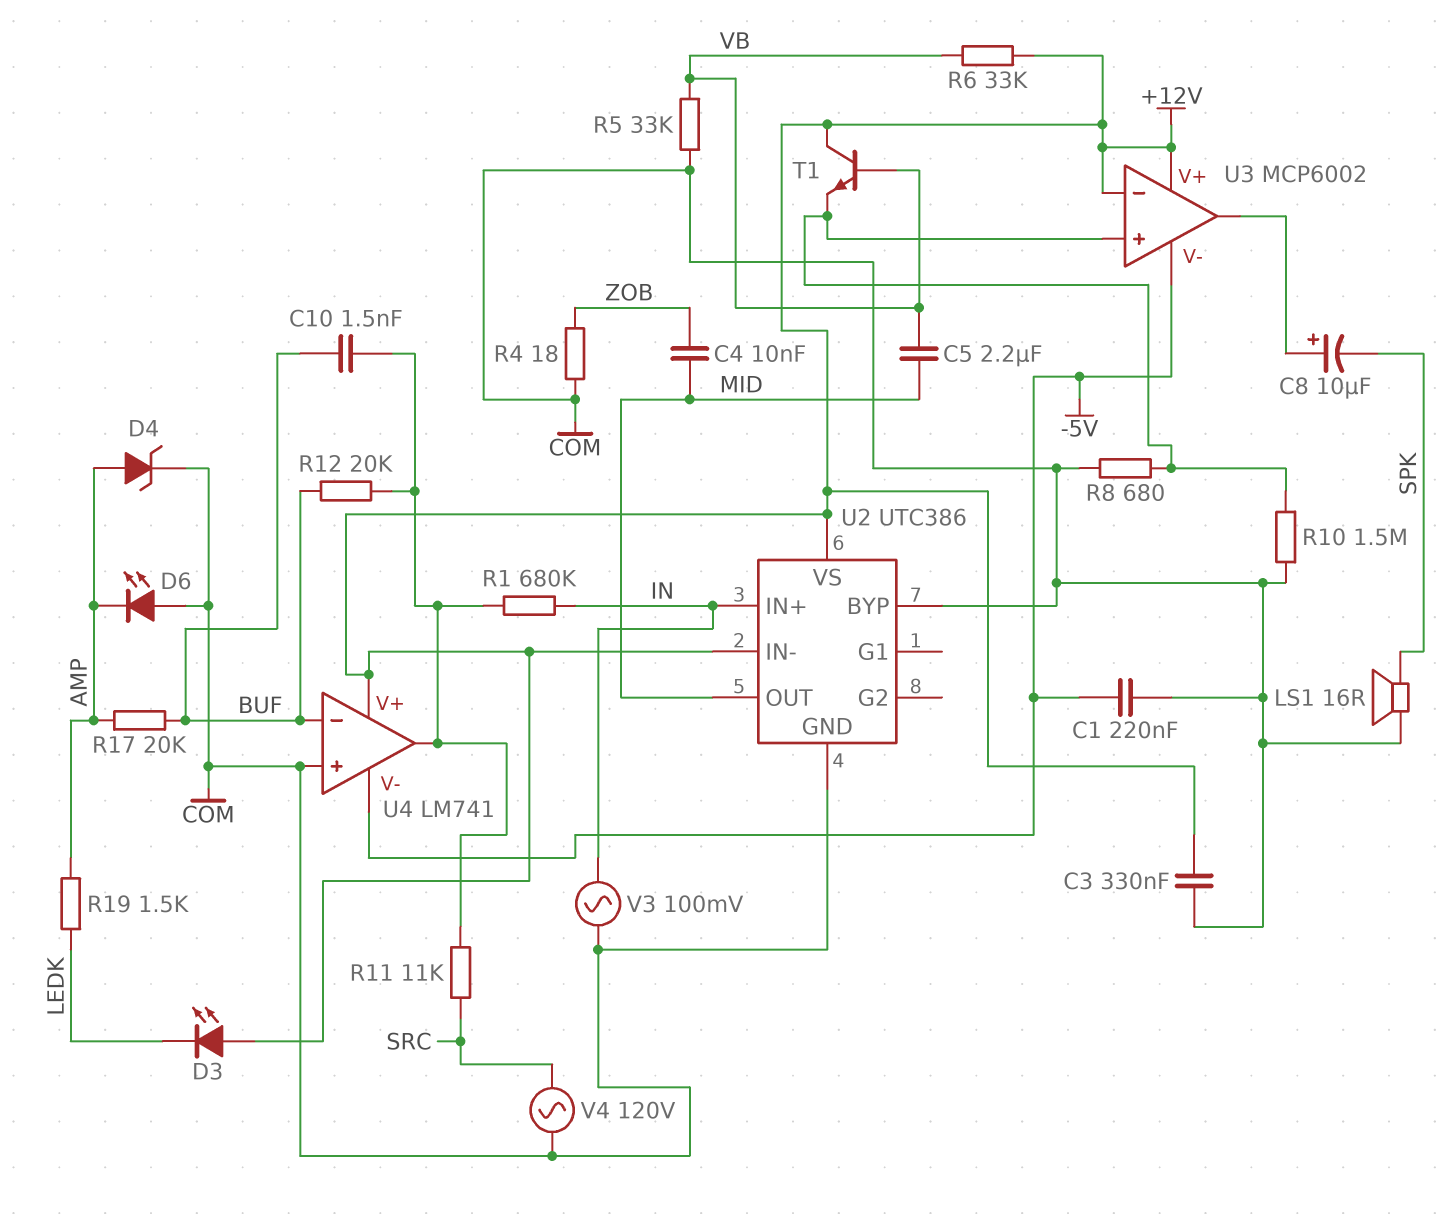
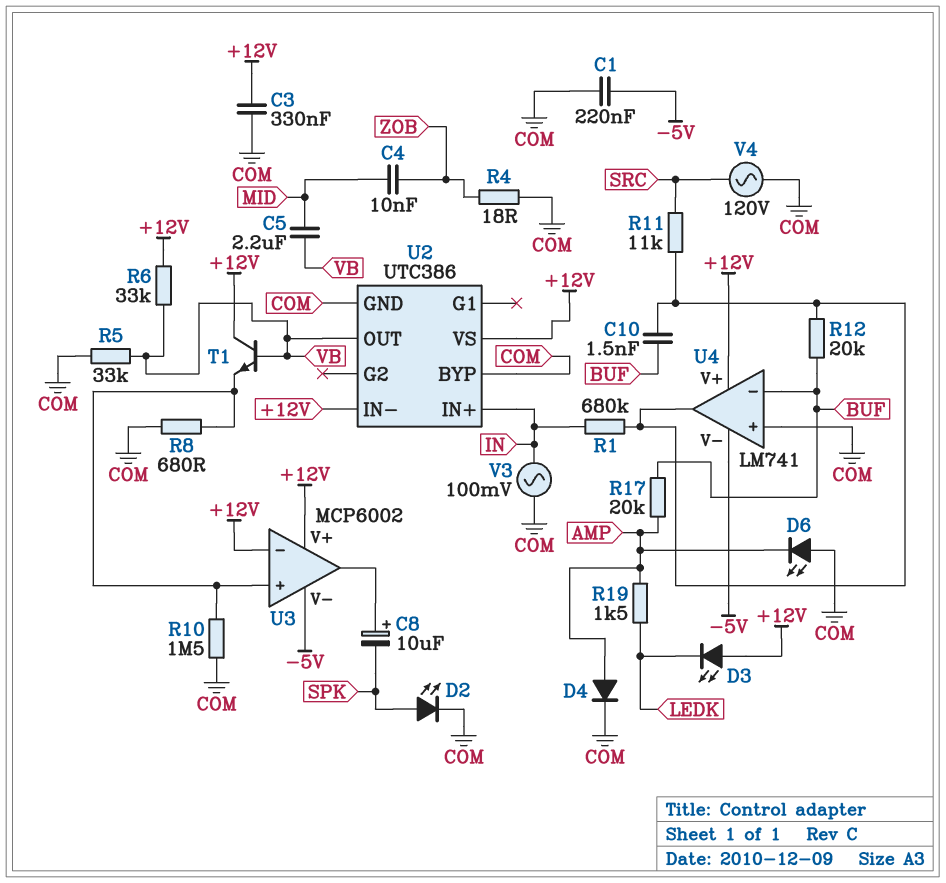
D2: none -> LED (A SPK, K COM)
D4: zener (A AMP, K COM) -> diode (A AMP, K COM)
LS1: speaker 16R (COM, SPK) -> none
U2 pin OUT: MID -> VB

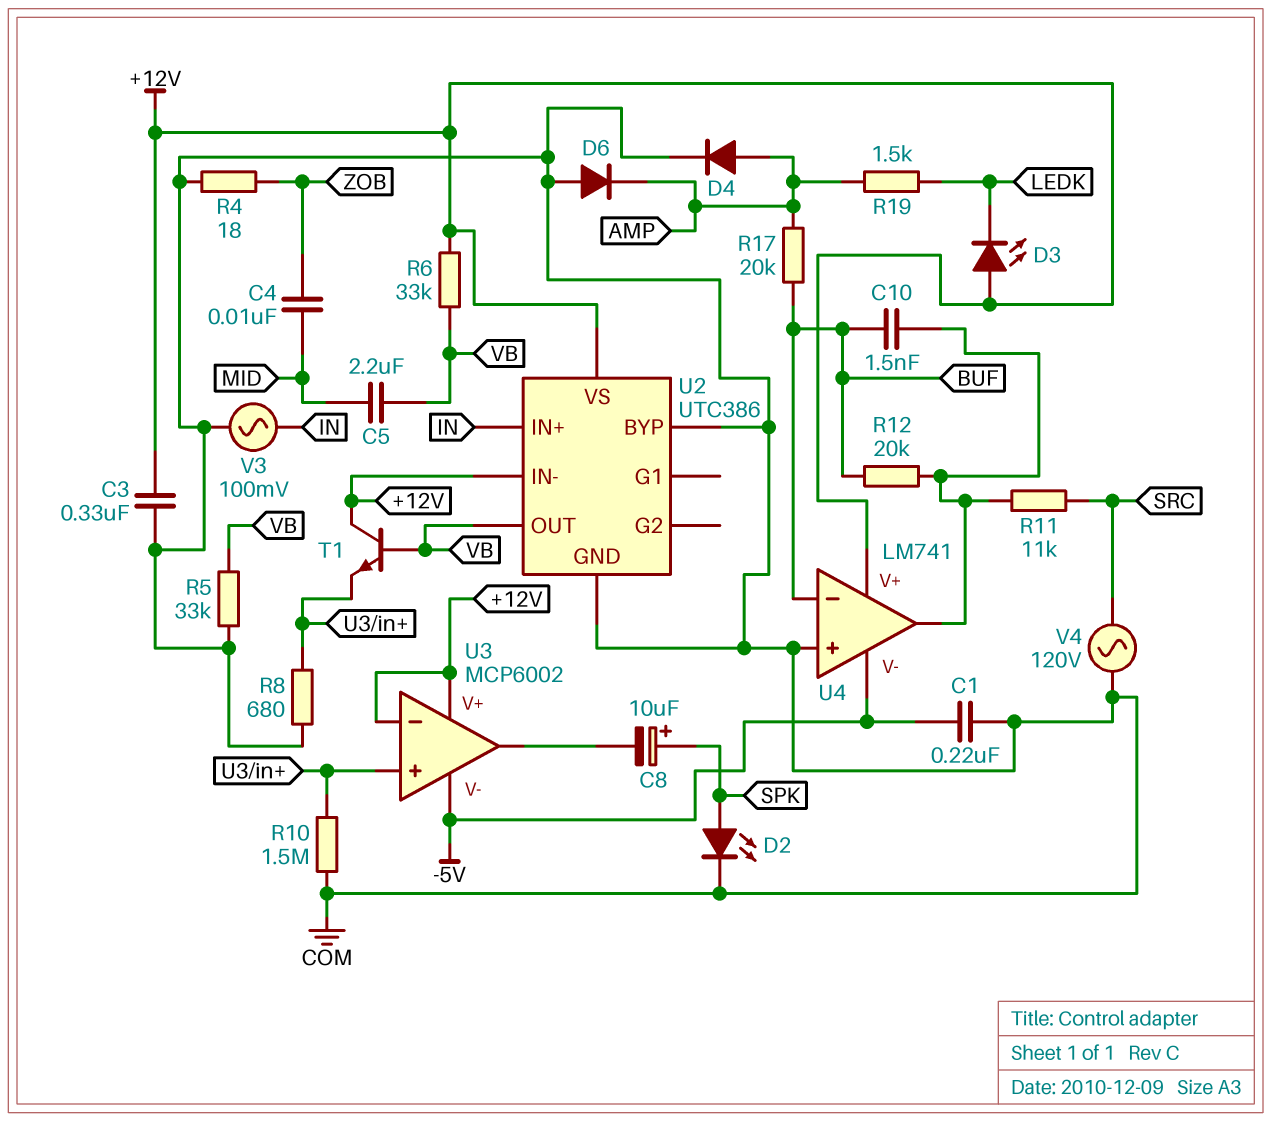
C8: 10uF (plus U3/out, minus SPK) -> 10uF (plus SPK, minus U3/out)
D6: LED (A COM, K AMP) -> diode (A COM, K AMP)
R1: 680k (IN, U4/out) -> none

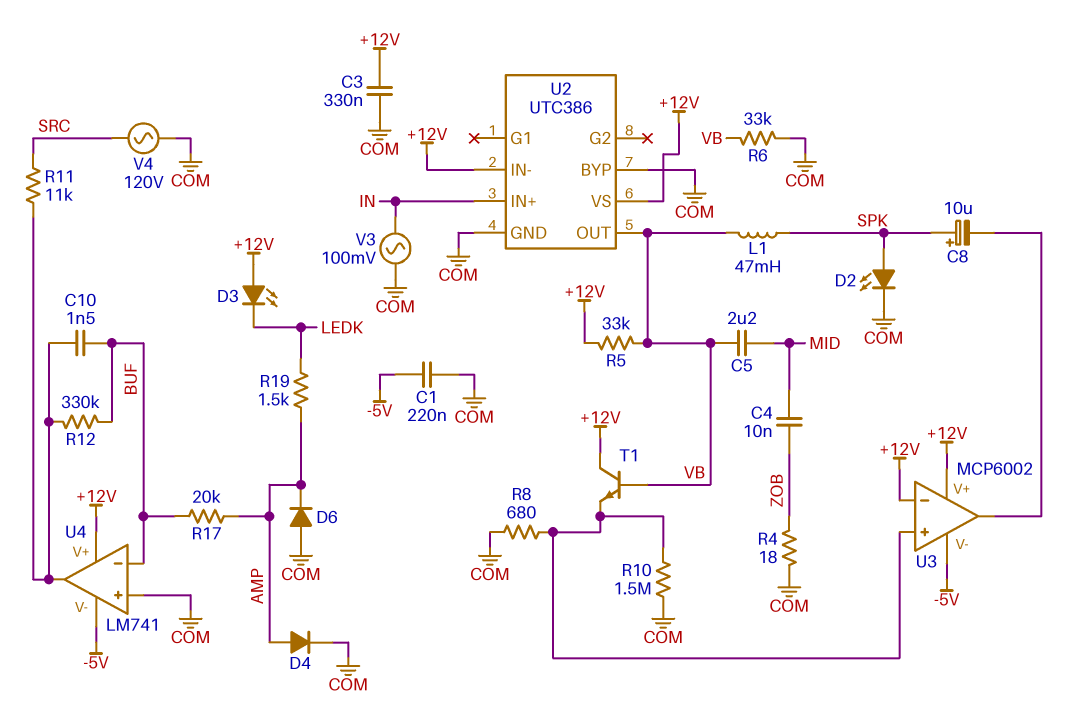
L1: none -> 47mH (SPK, VB)
R5: 33k (COM, VB) -> 33k (+12V, VB)
R6: 33k (+12V, VB) -> 33k (COM, VB)
R12: 20k (BUF, U4/out) -> 330k (BUF, U4/out)

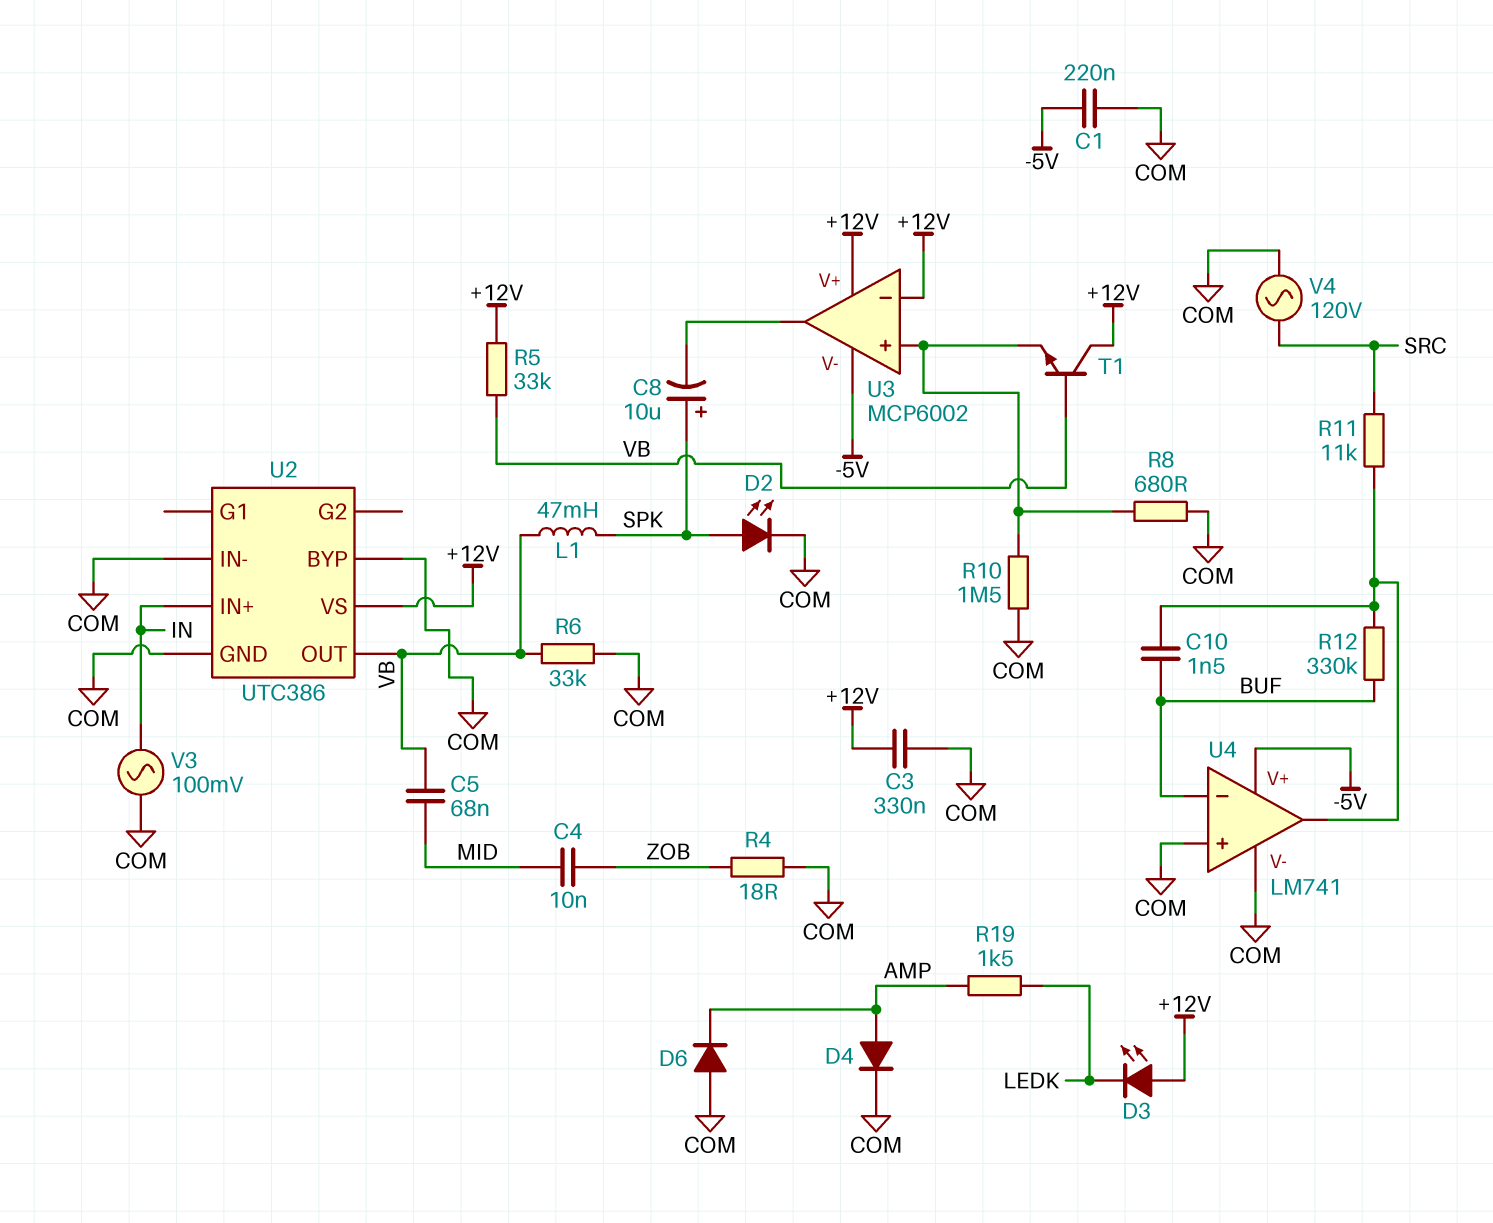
C5: 2.2uF (MID, VB) -> 68nF (MID, VB)
R17: 20k (AMP, BUF) -> none
U2 pin IN-: +12V -> COM
U4 pin V+: +12V -> -5V
U4 pin V-: -5V -> COM

